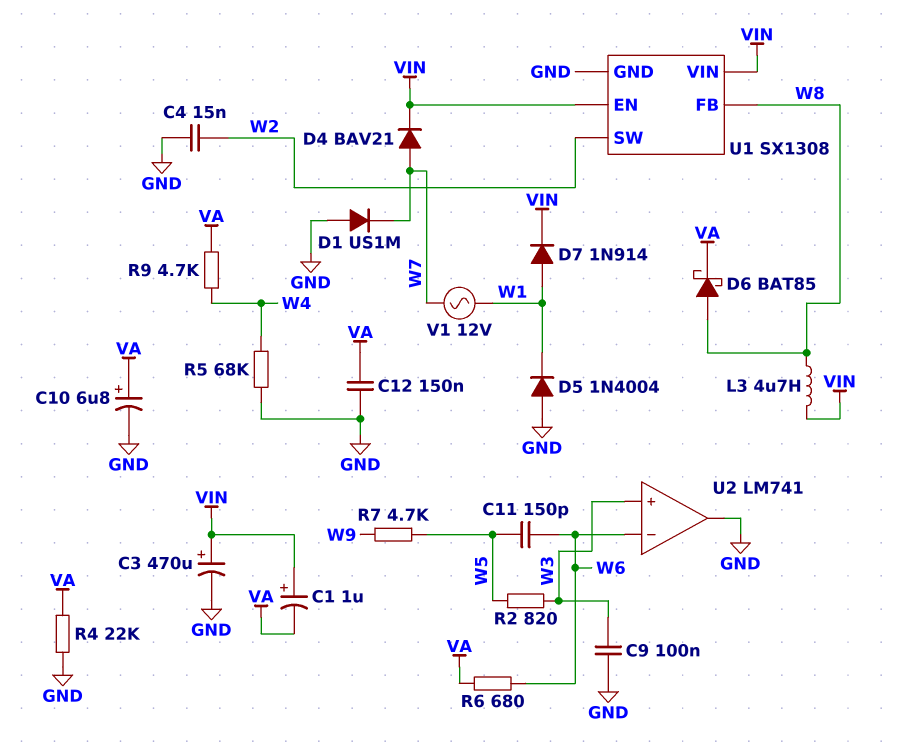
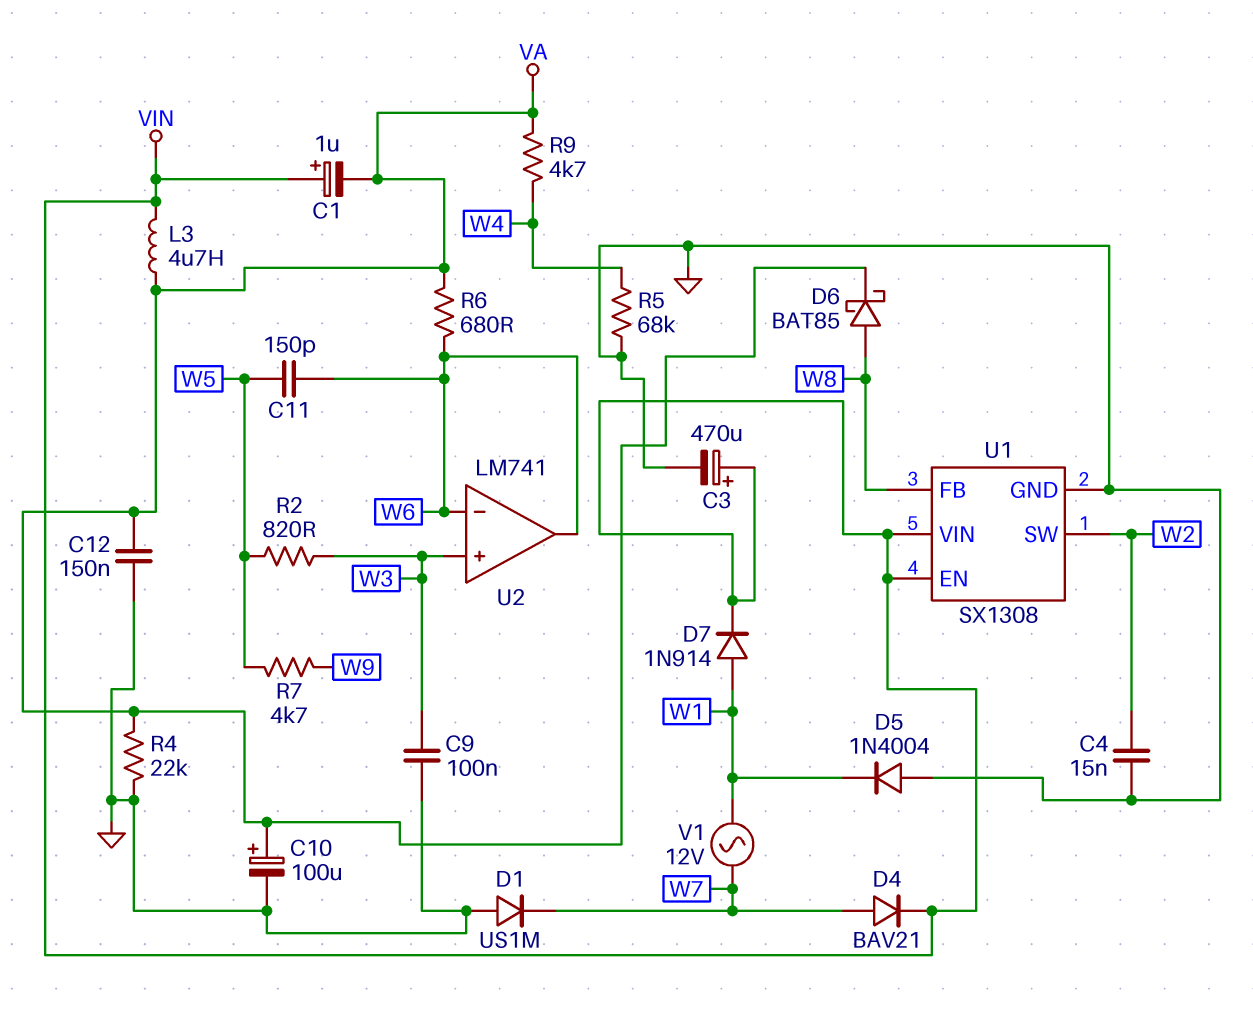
C10: 6.8uF (plus VA, minus GND) -> 100uF (plus VA, minus GND)
L3: 4.7uH (VIN, W8) -> 4.7uH (VA, VIN)
U2 pin out: GND -> W6

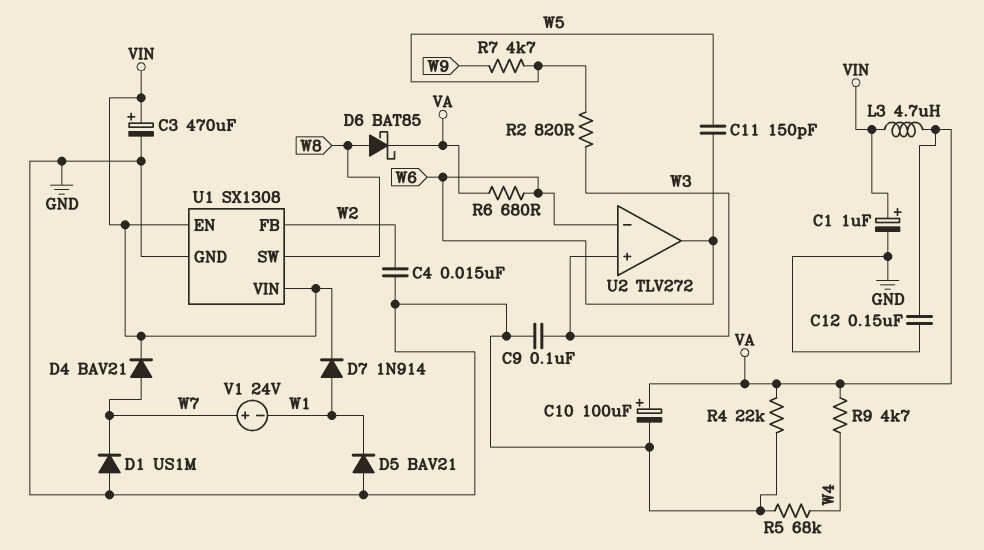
C1: 1uF (plus VIN, minus VA) -> 1uF (plus VIN, minus GND)
D5: diode 1N4004 (A GND, K W1) -> diode BAV21 (A GND, K W1)
U1 pin FB: W8 -> W2
U1 pin SW: W2 -> W8
U2: LM741 -> TLV272
V1: AC 12V (W1, W7) -> 24V (plus W7, minus W1)

